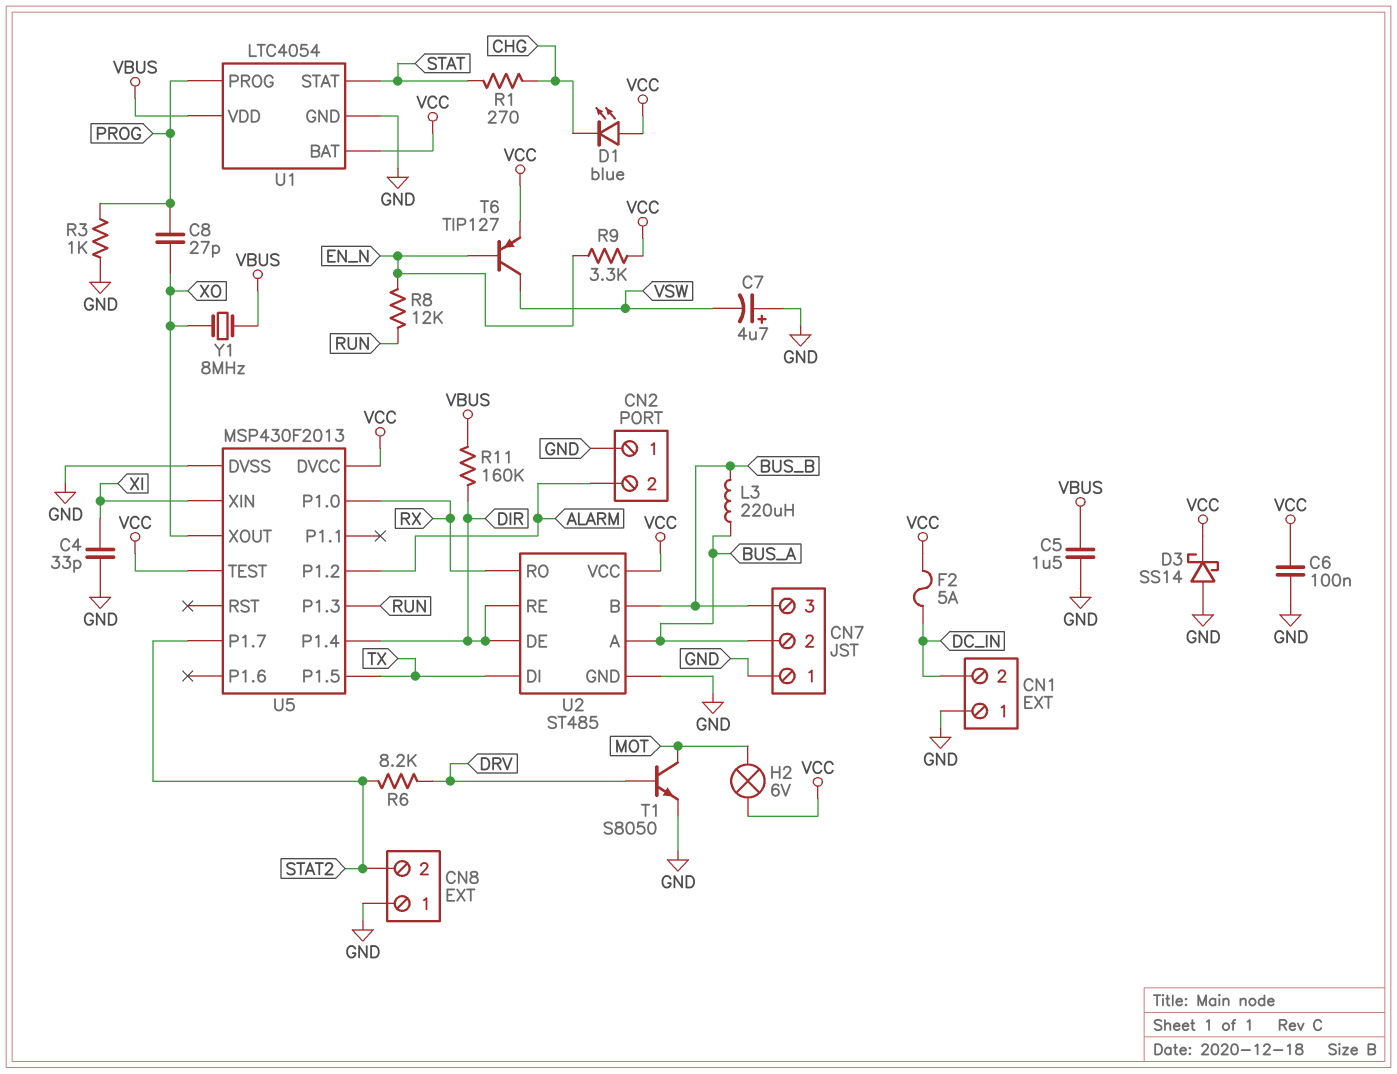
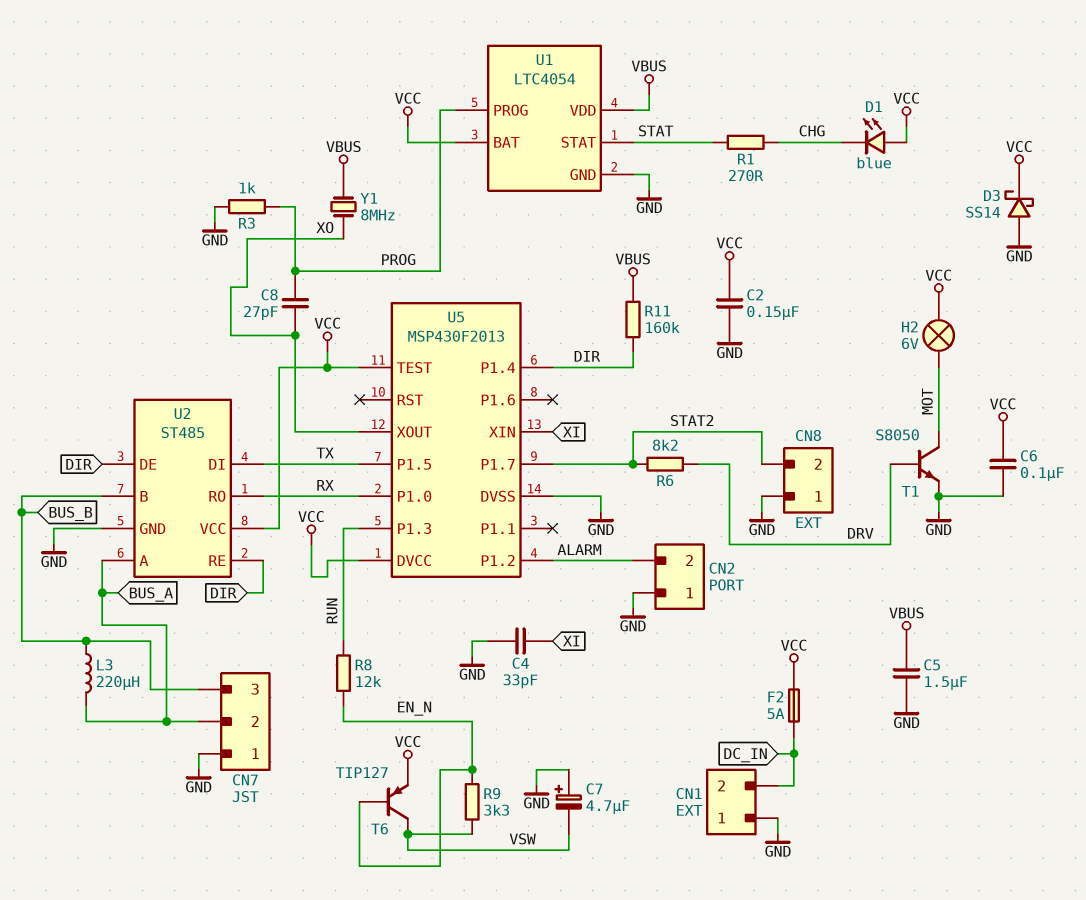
C2: none -> 150nF (GND, VCC)
R9: 3.3k (EN_N, VCC) -> 3.3k (EN_N, VSW)

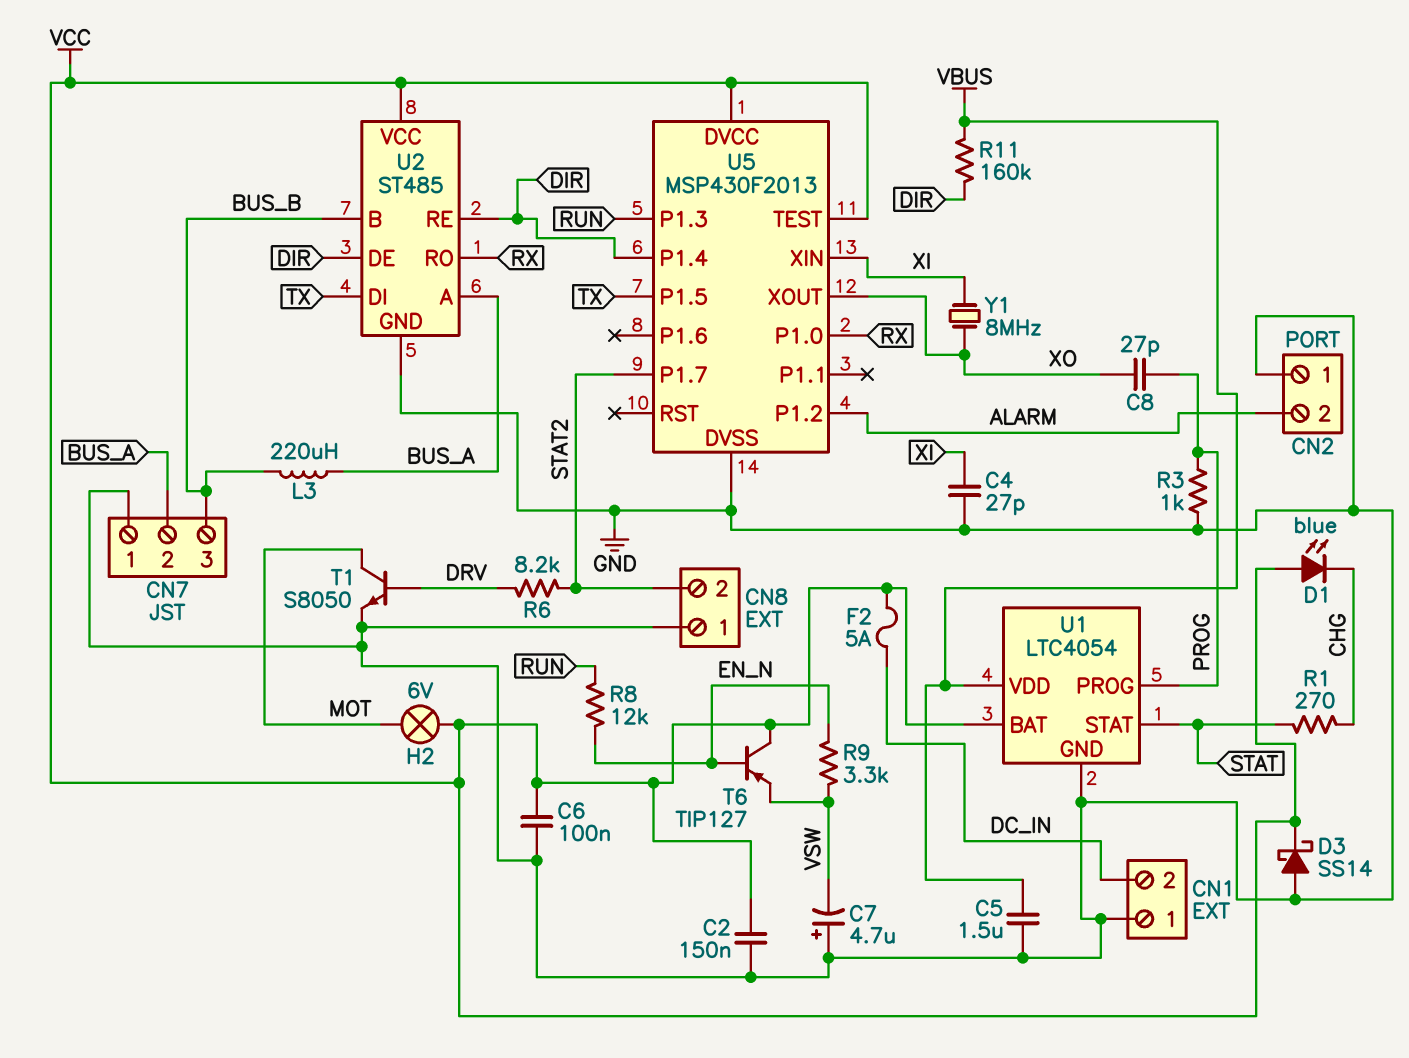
C4: 33pF (GND, XI) -> 27pF (GND, XI)
T6: PNP TIP127 (B EN_N, C VSW, E VCC) -> PNP TIP127 (B EN_N, C VCC, E VSW)
Y1: 8MHz (VBUS, XO) -> 8MHz (XI, XO)

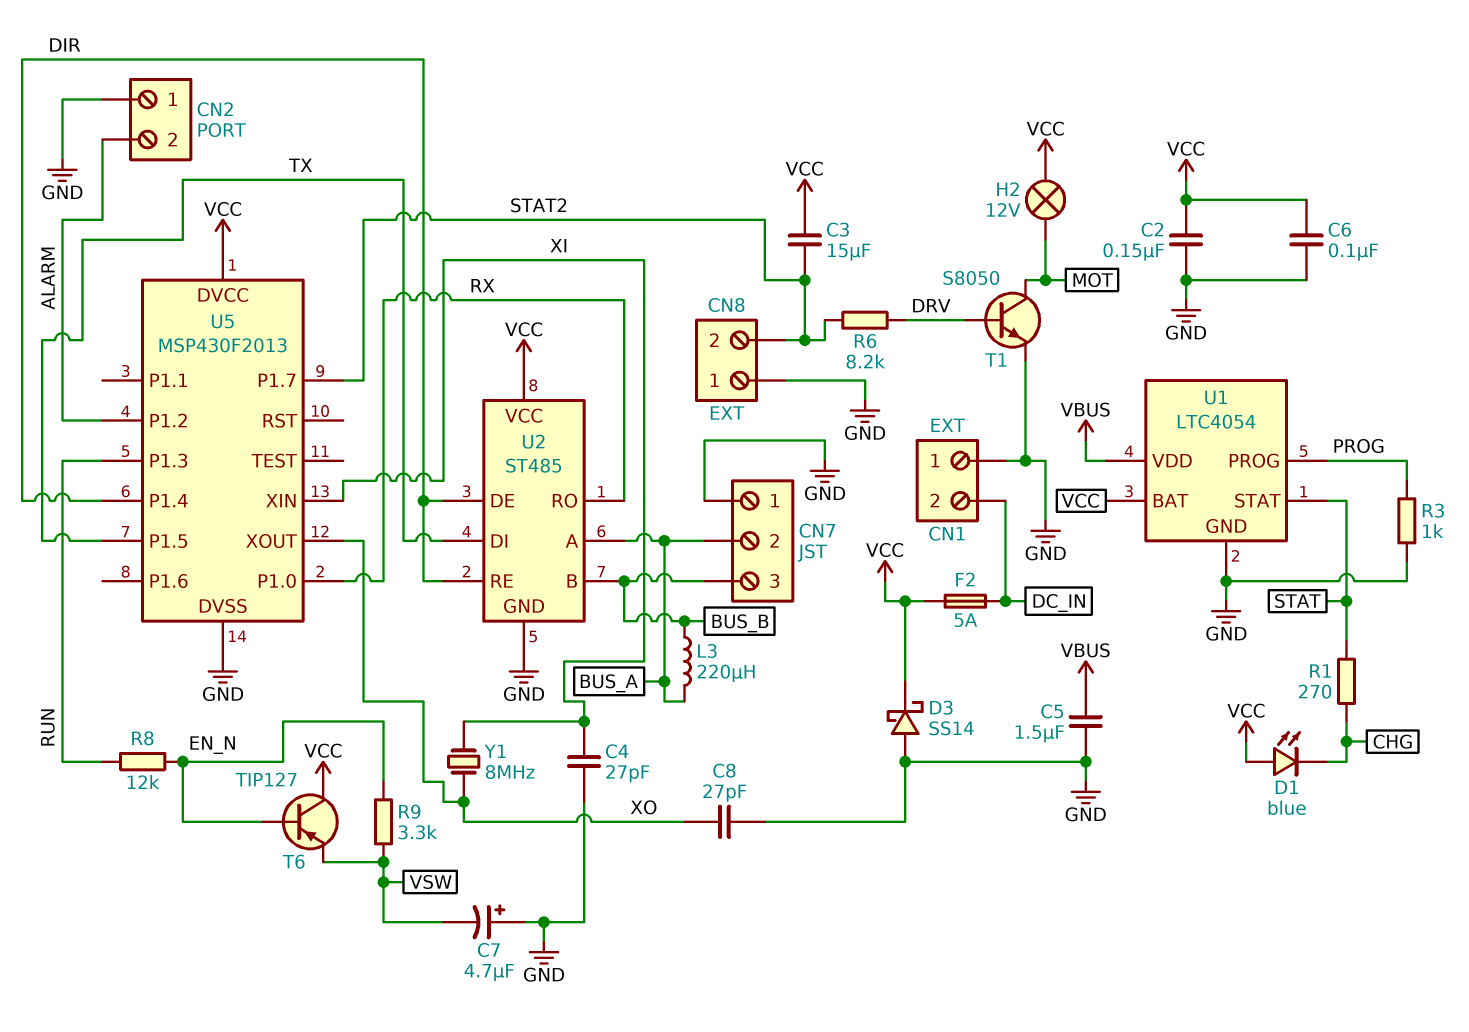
C3: none -> 15uF (STAT2, VCC)
C8: 27pF (PROG, XO) -> 27pF (GND, XO)
H2: lamp 6V (MOT, VCC) -> lamp 12V (MOT, VCC)
R11: 160k (DIR, VBUS) -> none
U5 pin TEST: VCC -> none

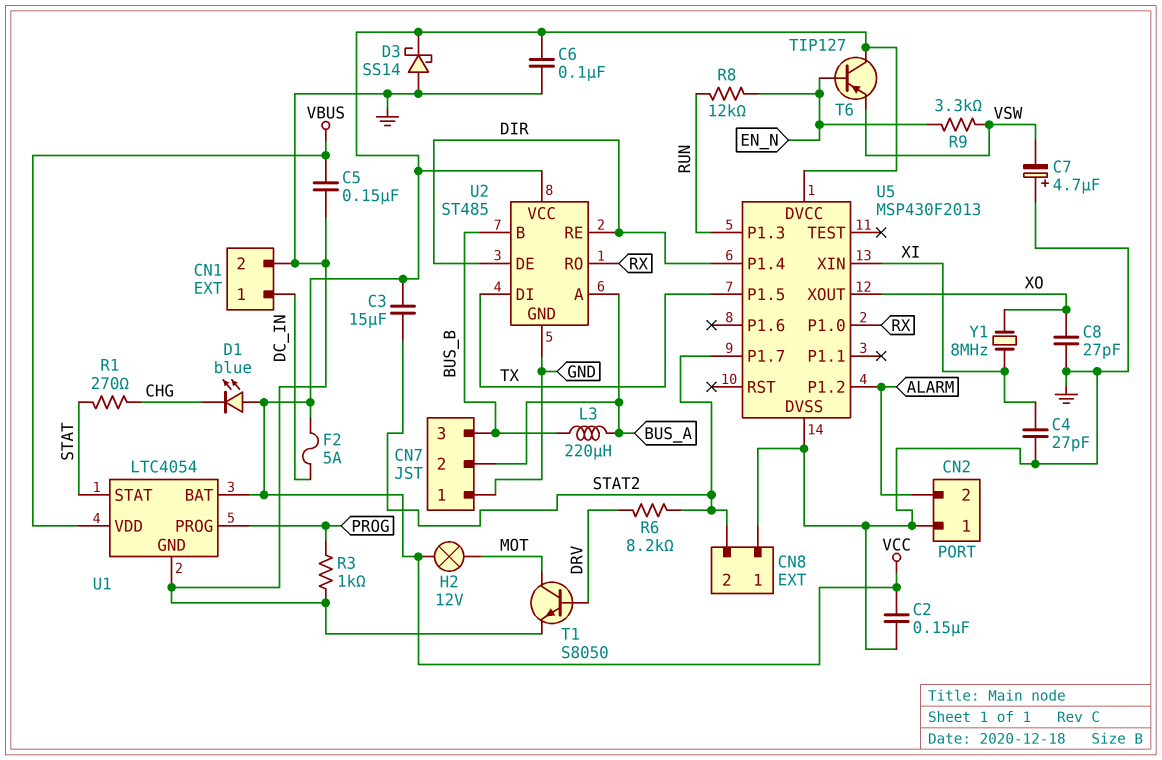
C5: 1.5uF (GND, VBUS) -> 150nF (GND, VBUS)
CN1 pin 1: GND -> DC_IN
CN1 pin 2: DC_IN -> GND

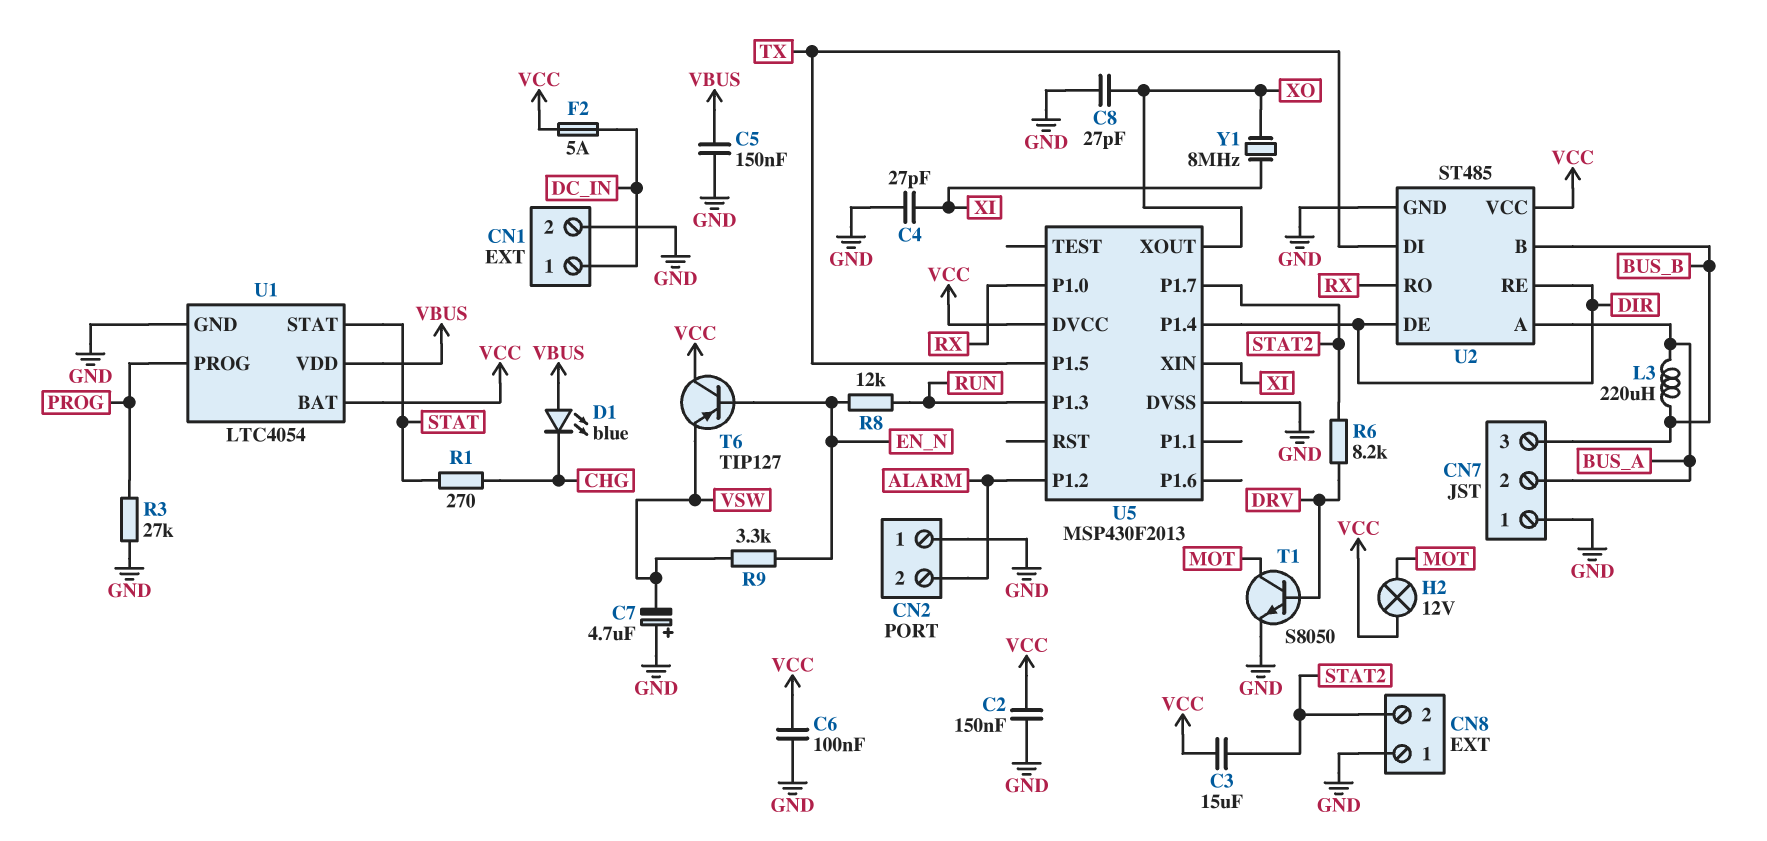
D1: LED blue (A VCC, K CHG) -> LED blue (A VBUS, K CHG)
D3: schottky SS14 (A GND, K VCC) -> none
R3: 1k (GND, PROG) -> 27k (GND, PROG)

